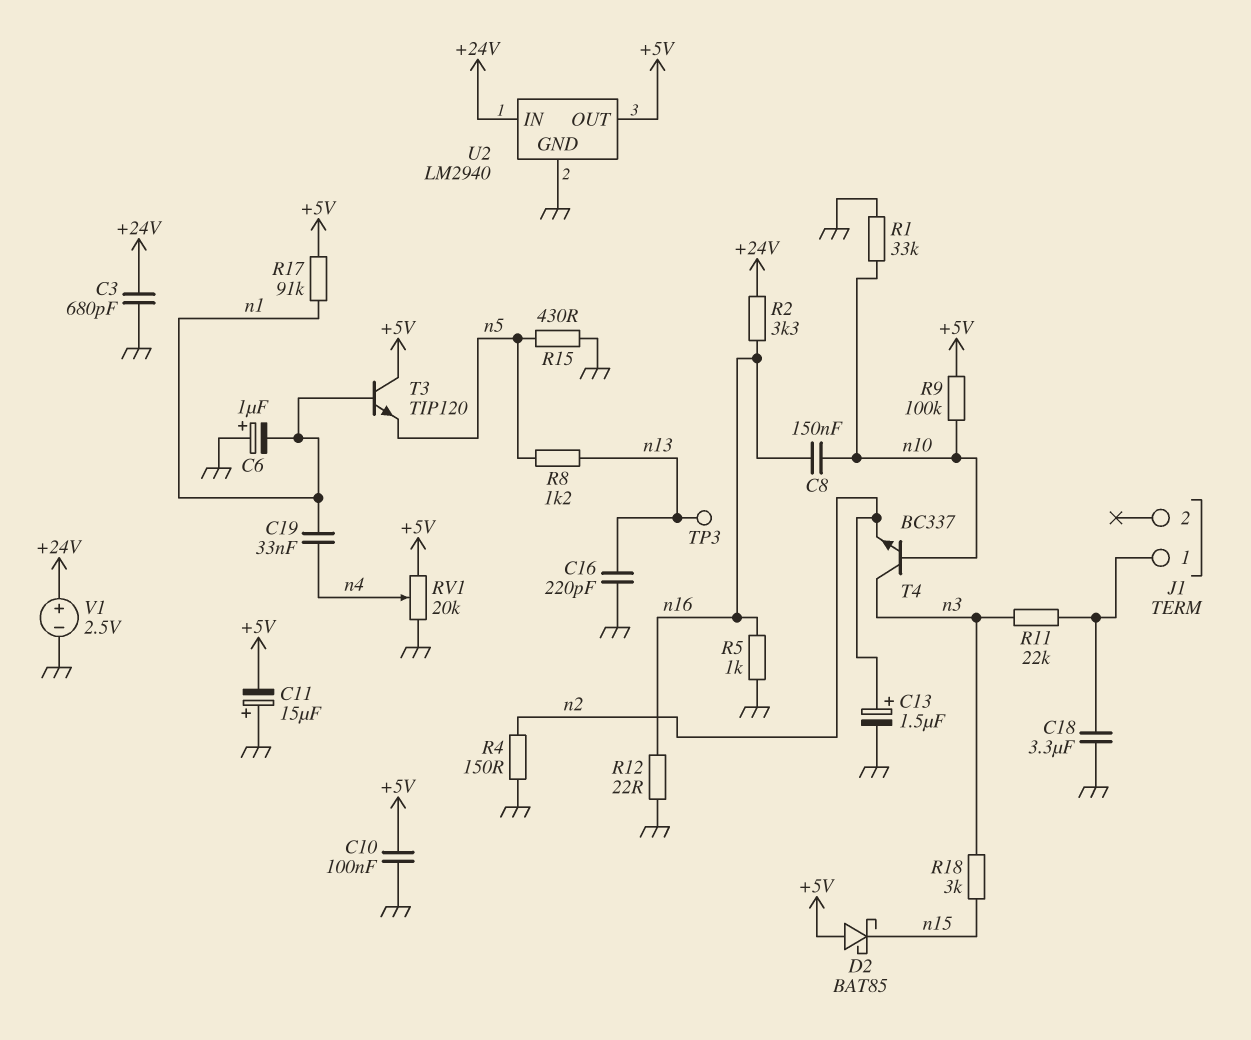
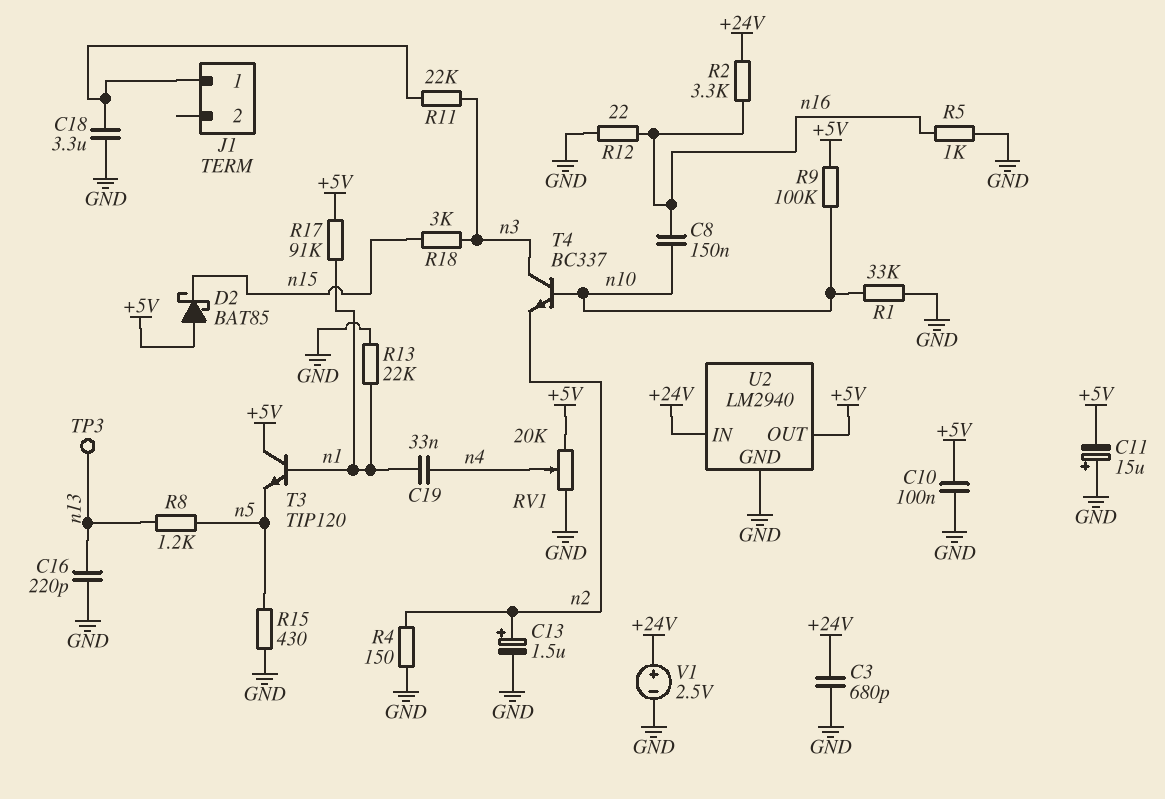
C6: 1uF (plus GND, minus n1) -> none
R13: none -> 22k (GND, n1)

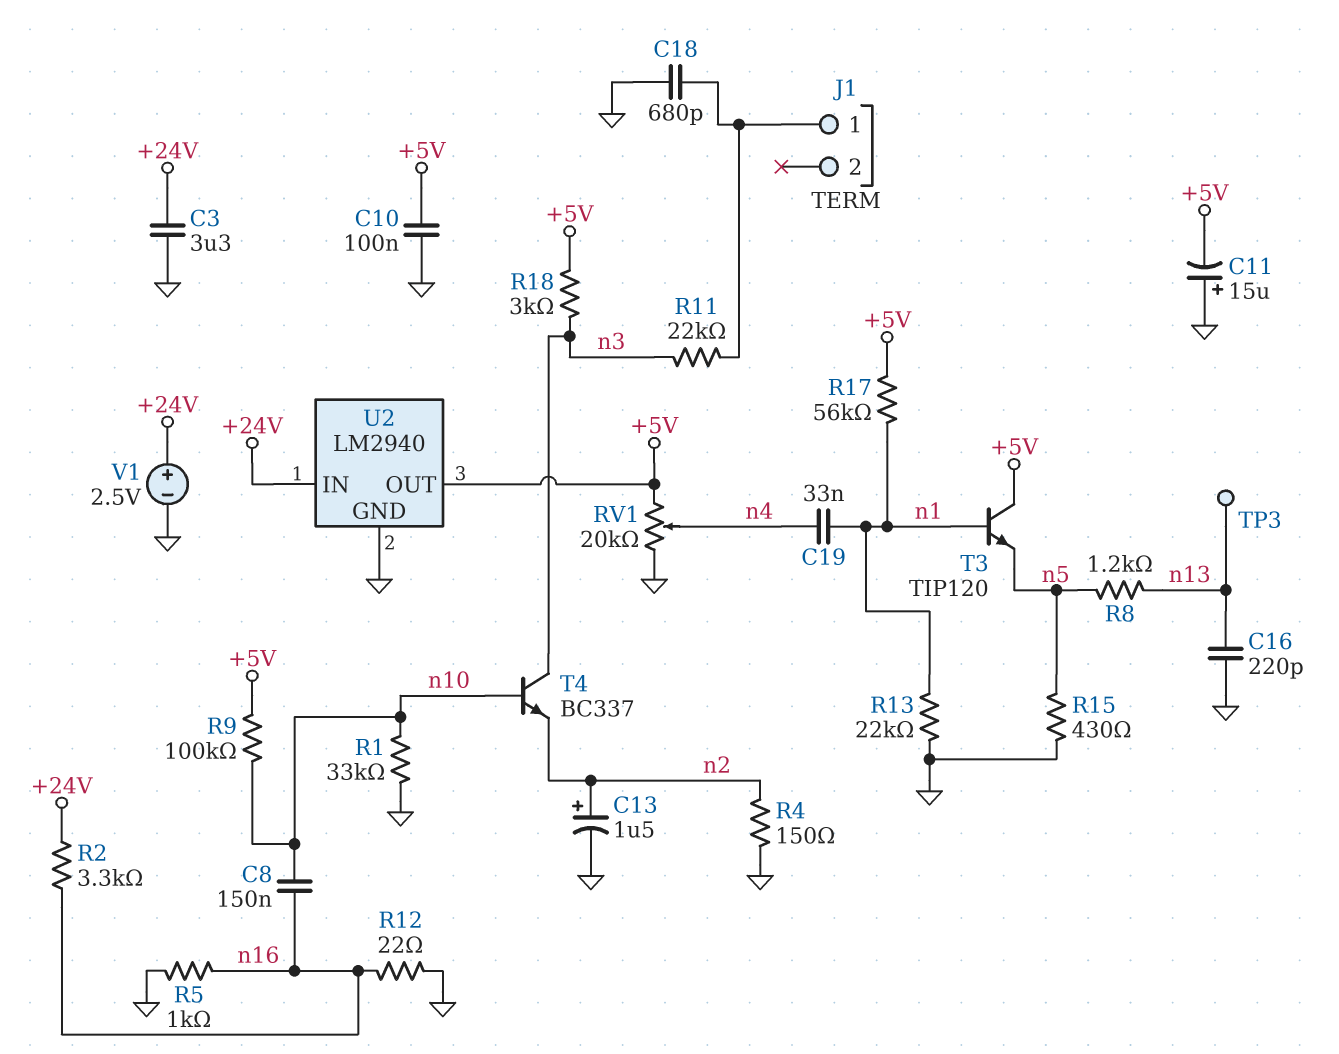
C3: 680pF (+24V, GND) -> 3.3uF (+24V, GND)
C18: 3.3uF (GND, J1/1) -> 680pF (GND, J1/1)
D2: schottky BAT85 (A +5V, K n15) -> none
R17: 91k (+5V, n1) -> 56k (+5V, n1)
R18: 3k (n3, n15) -> 3k (+5V, n3)

